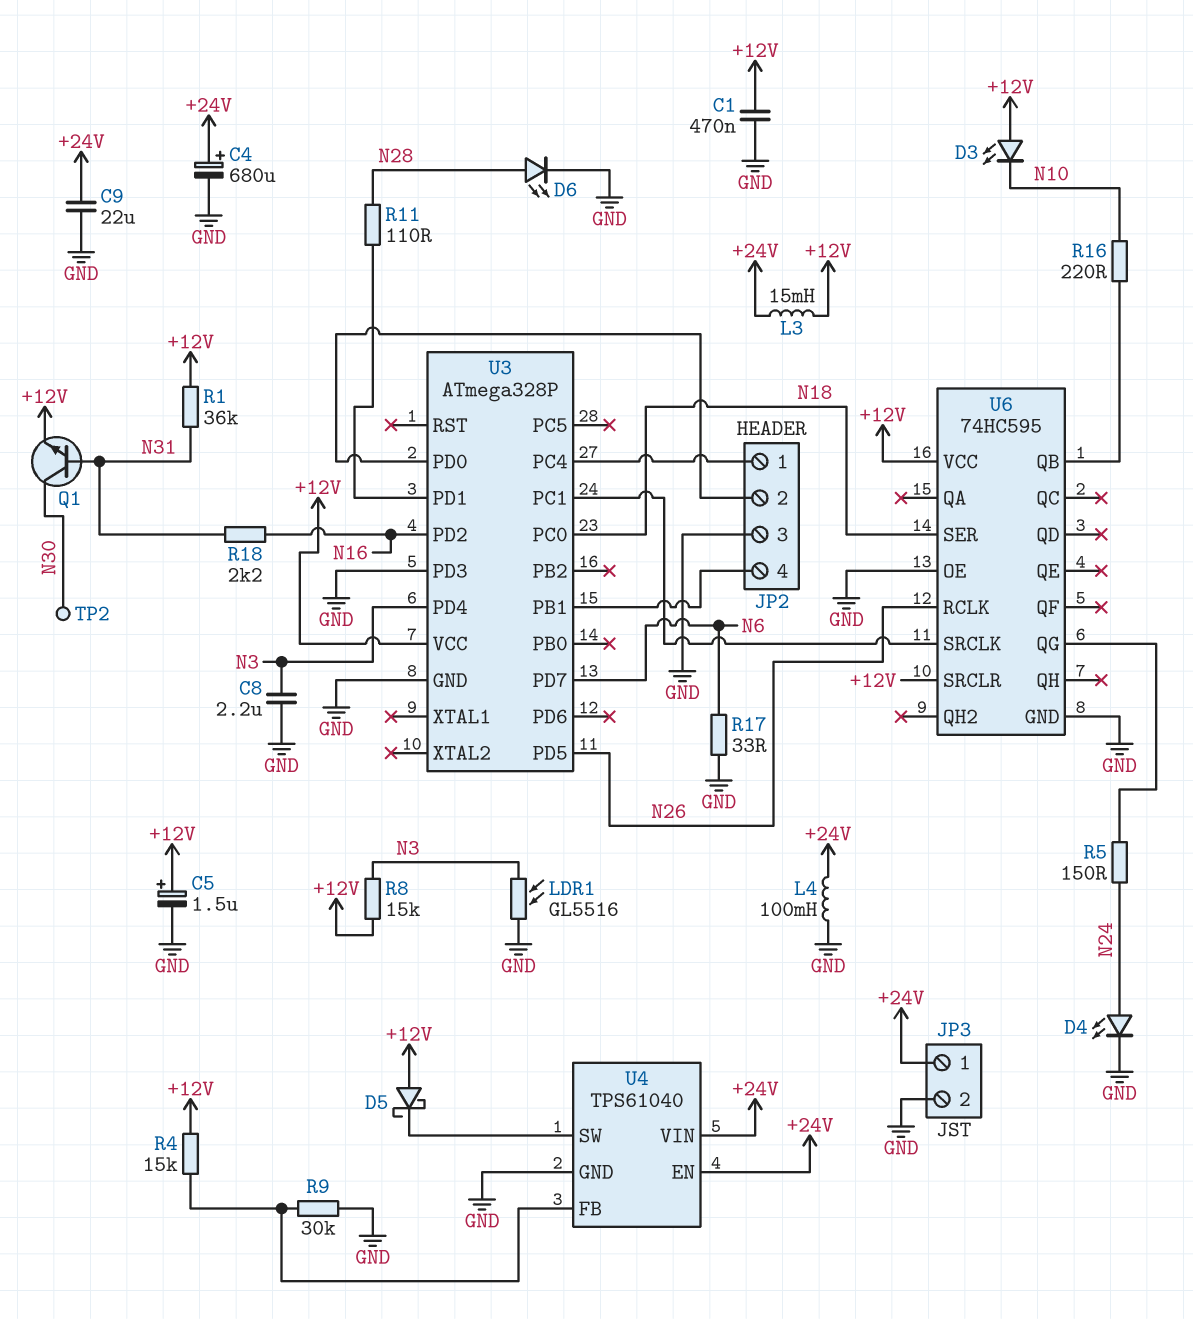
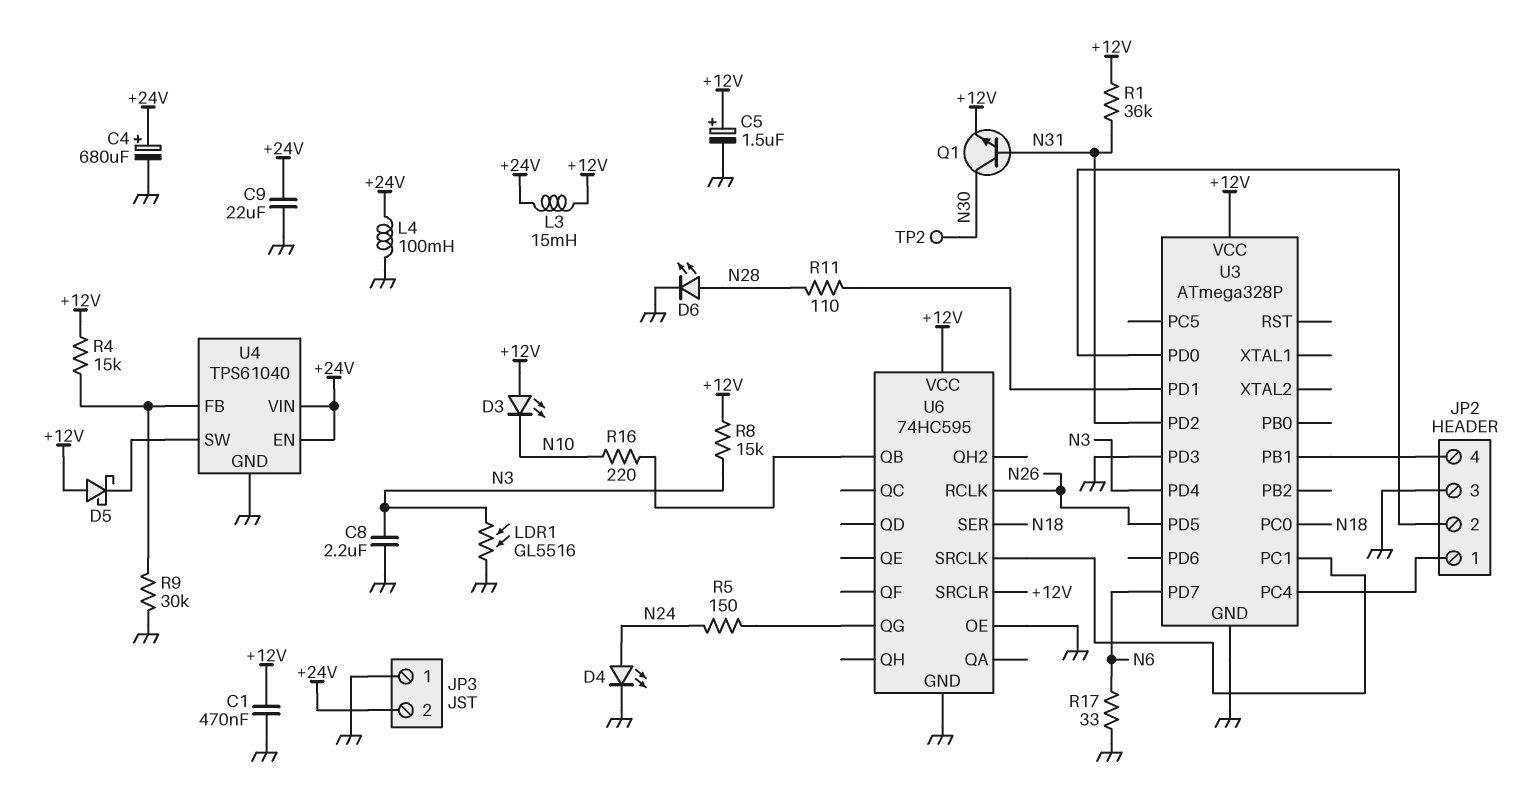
JP3 pin 1: +24V -> GND
JP3 pin 2: GND -> +24V
R18: 2.2k (N16, N31) -> none
U3 pin PD2: N16 -> N31

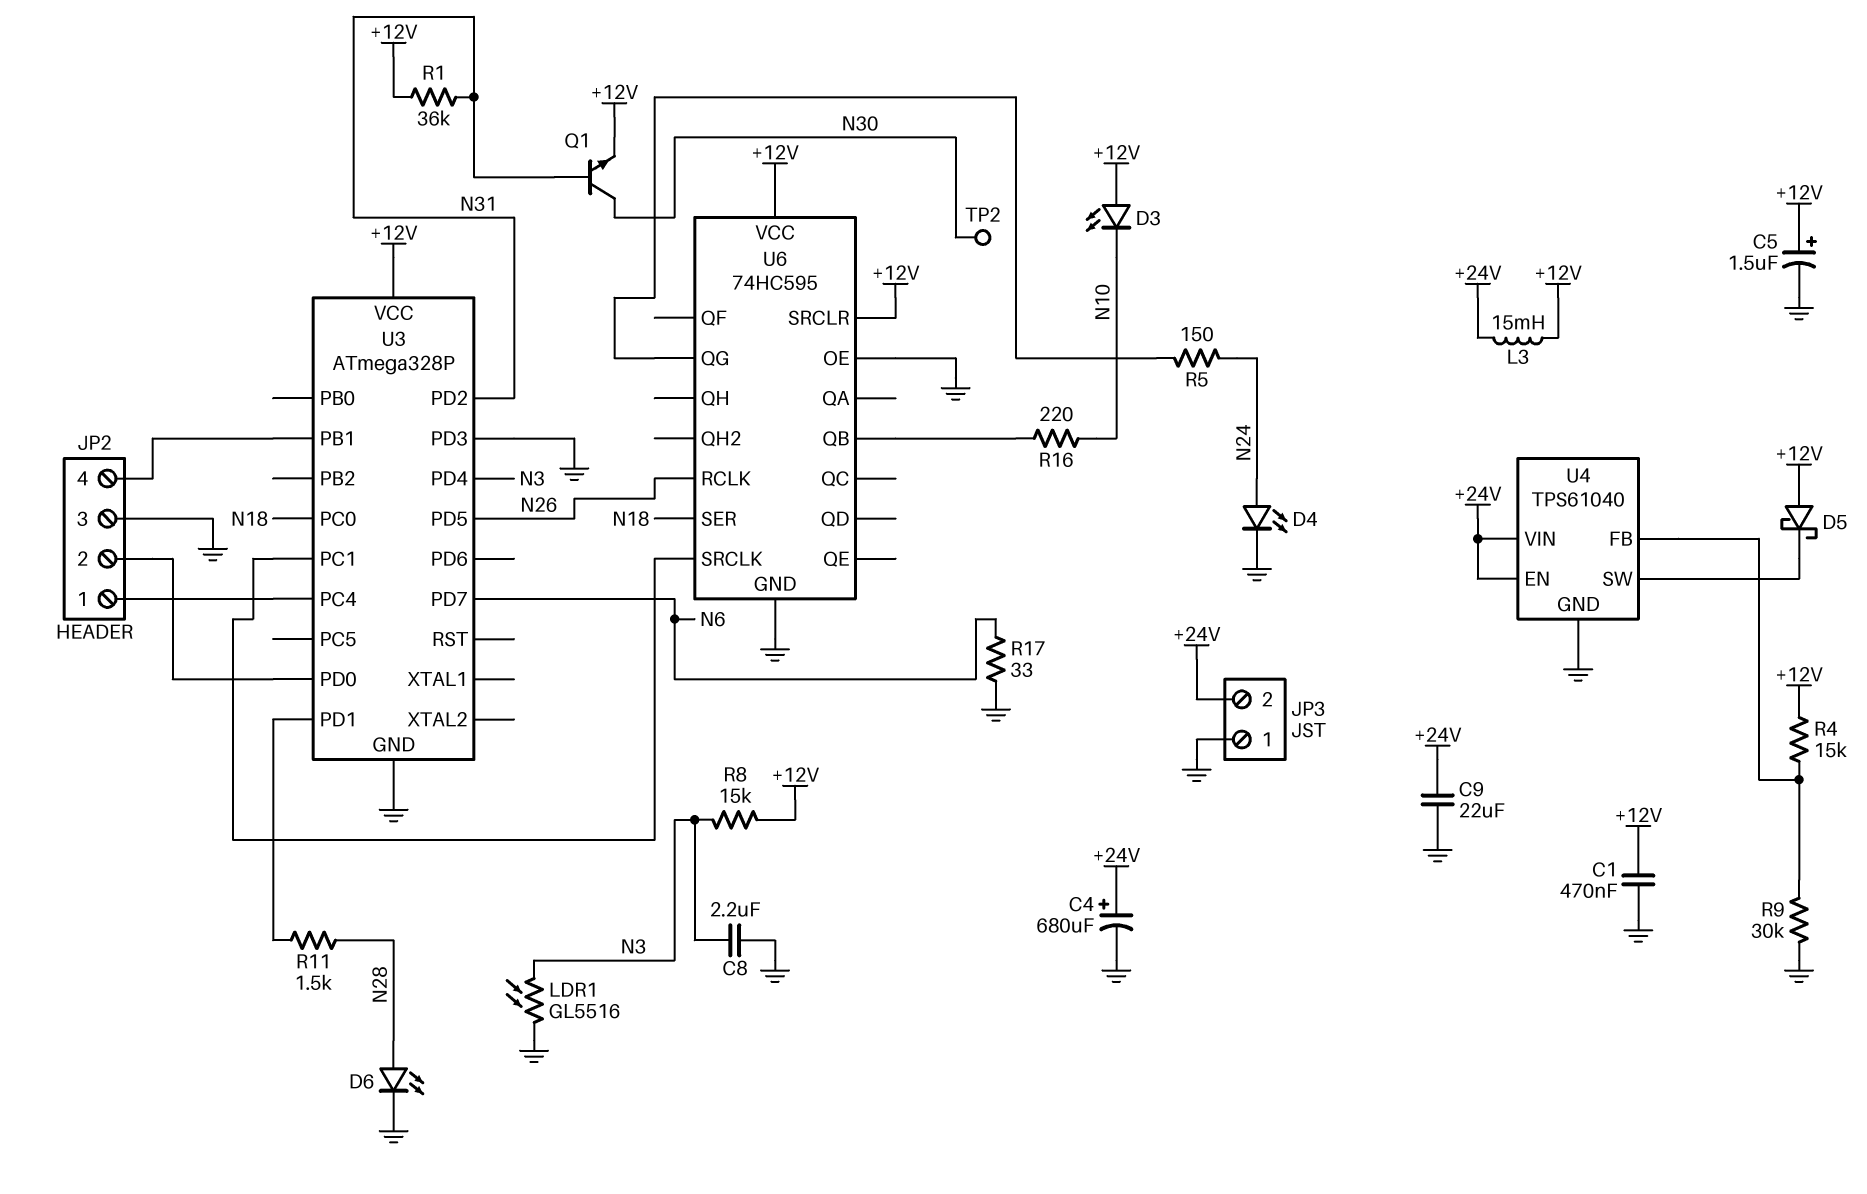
L4: 100mH (+24V, GND) -> none
R11: 110 (N28, U3/PD1) -> 1.5k (N28, U3/PD1)

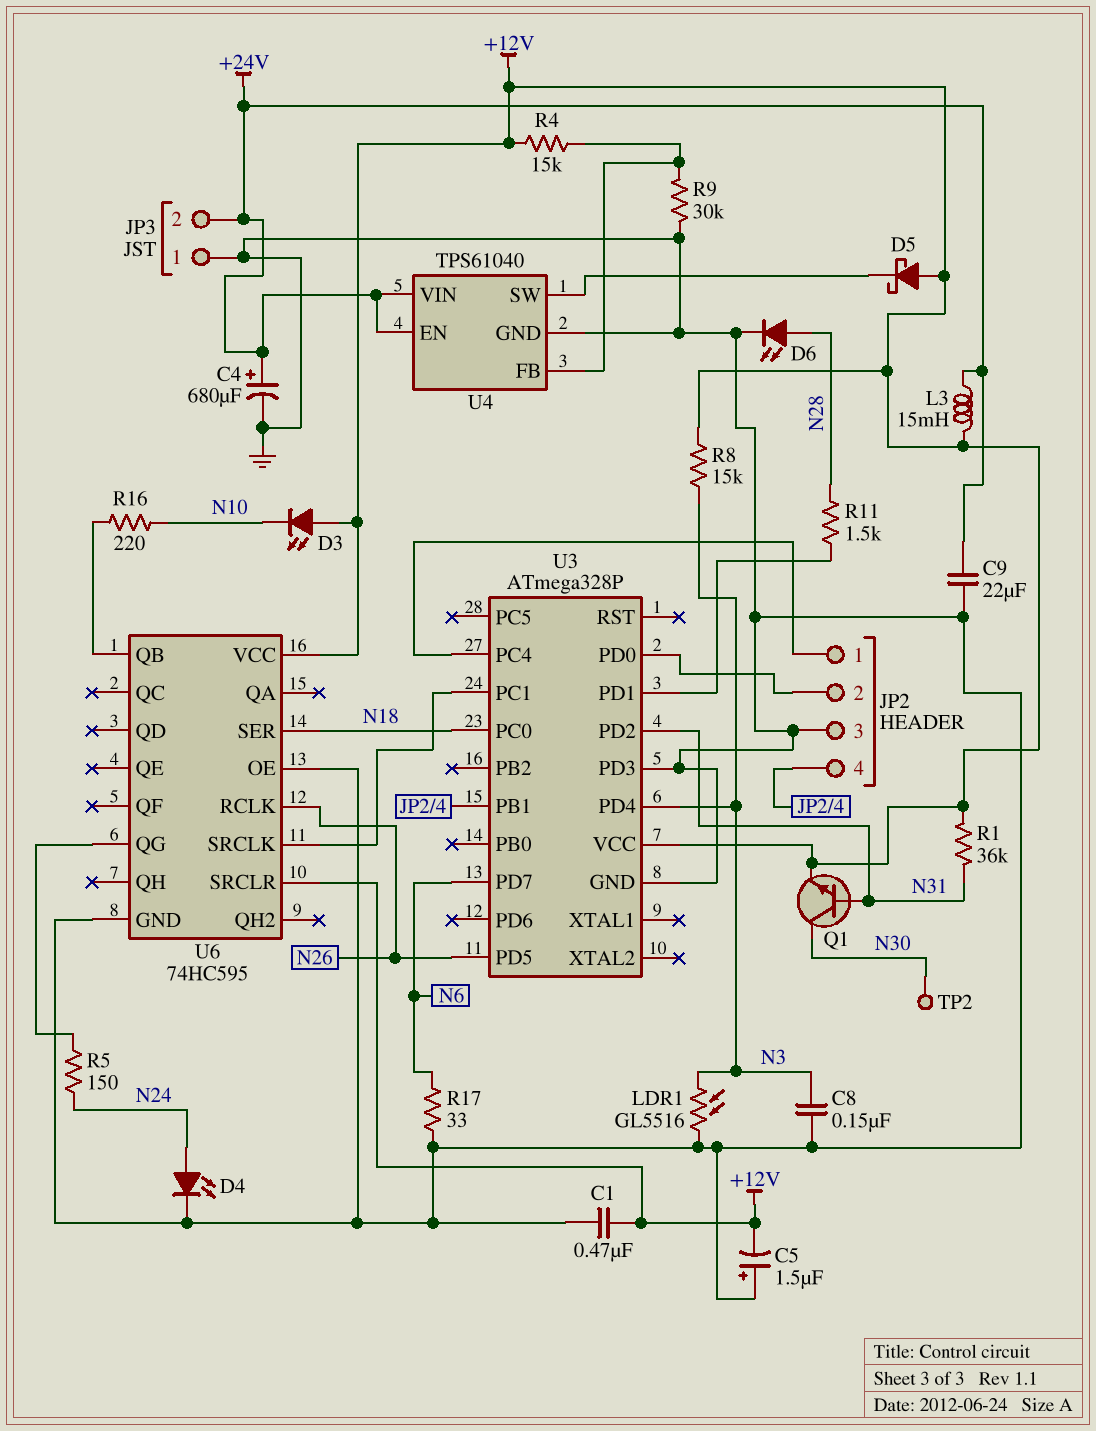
C5: 1.5uF (plus +12V, minus GND) -> 1.5uF (plus GND, minus +12V)
C8: 2.2uF (GND, N3) -> 150nF (GND, N3)

